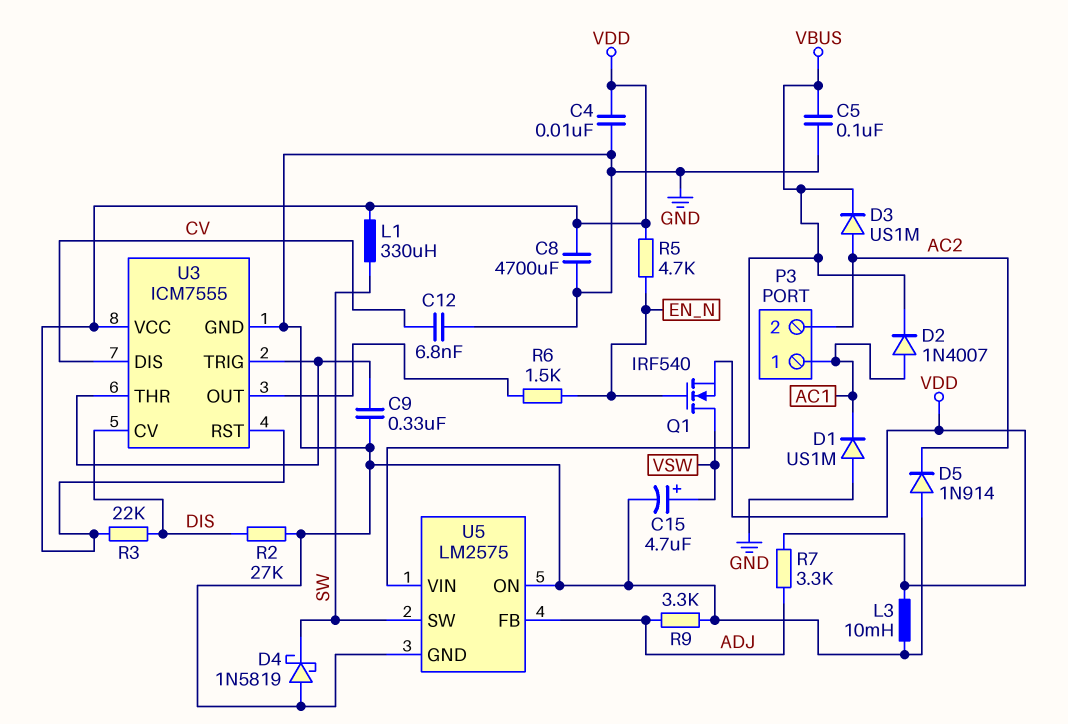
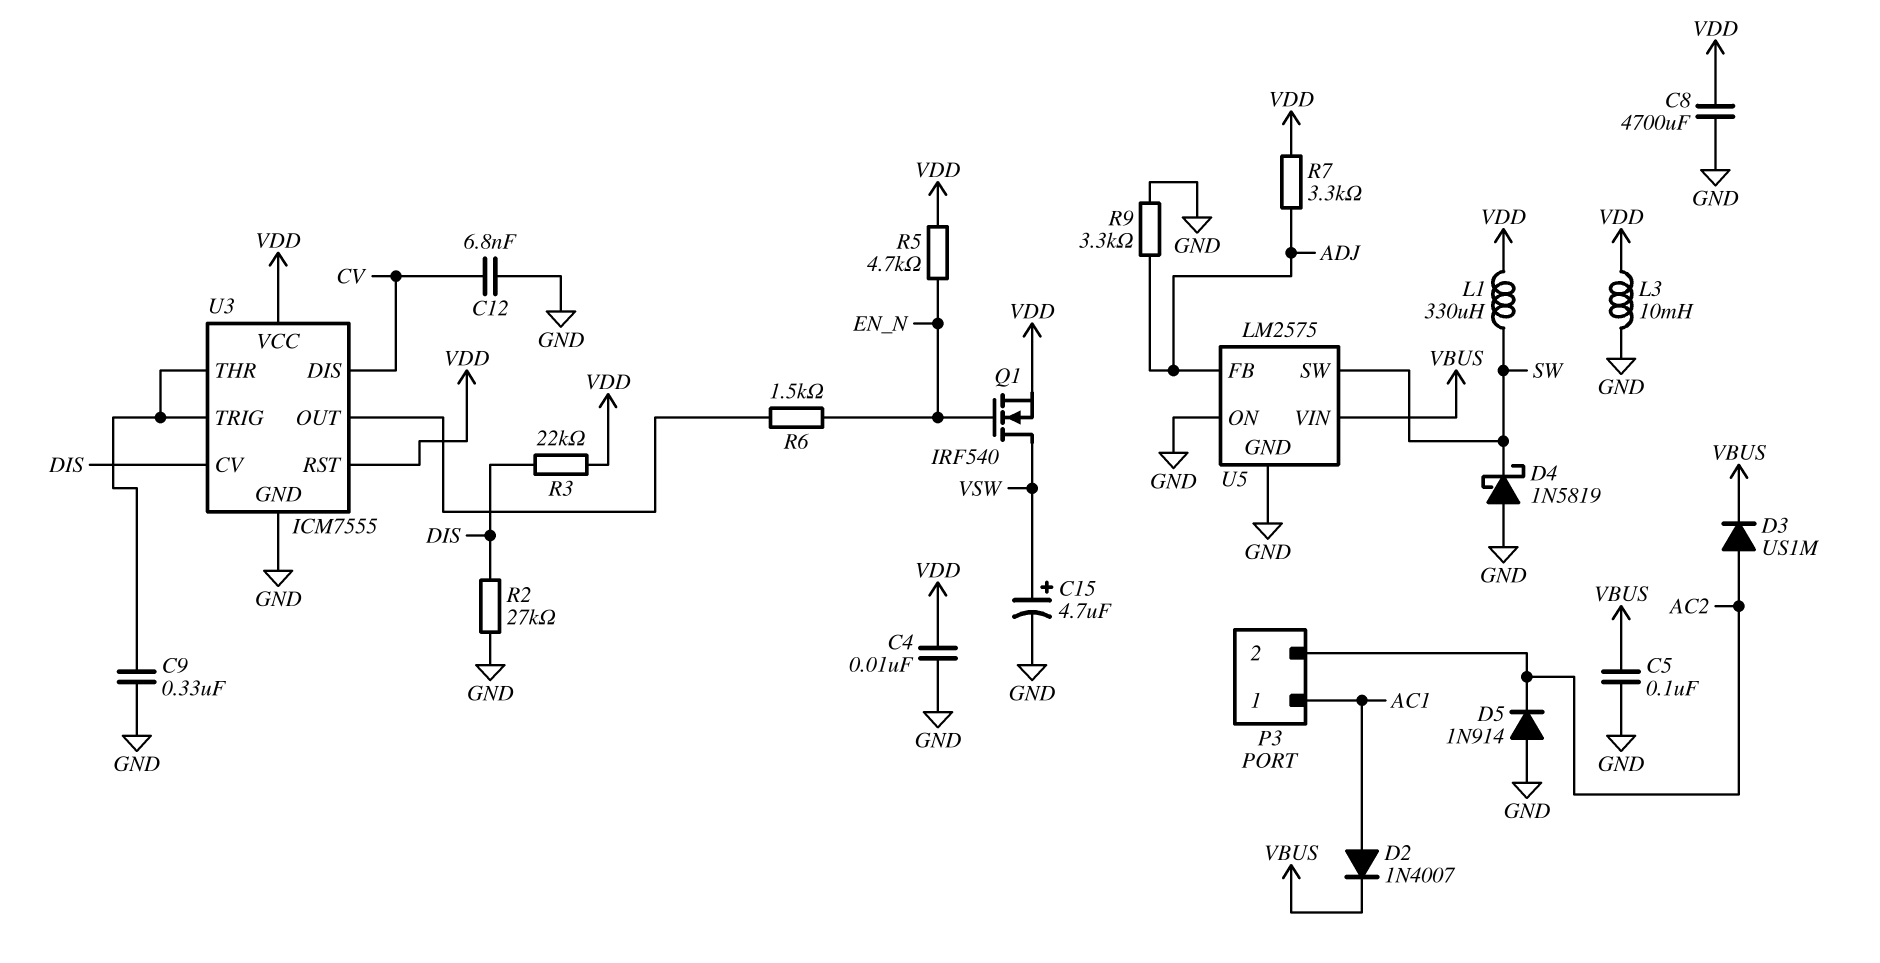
D1: diode US1M (A GND, K AC1) -> none

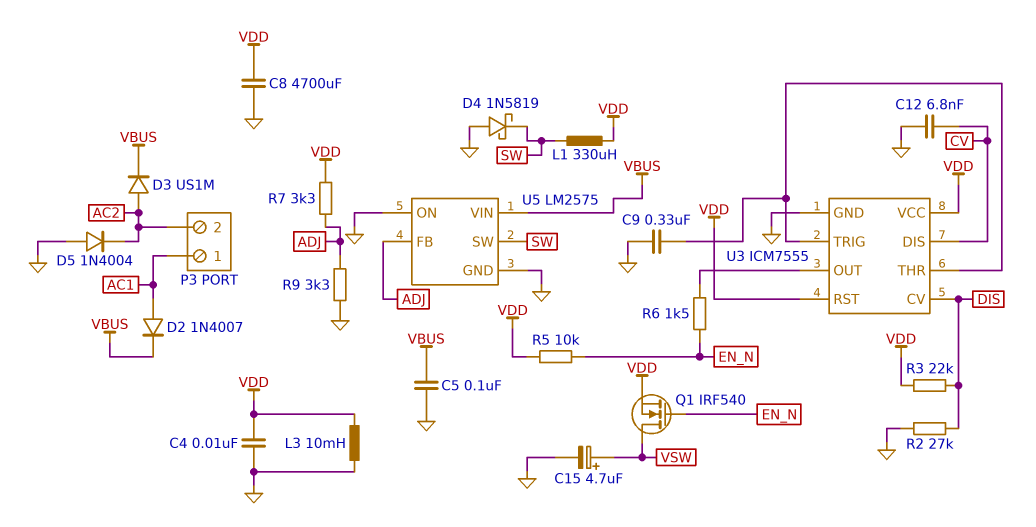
D5: diode 1N914 (A GND, K AC2) -> diode 1N4004 (A GND, K AC2)
R5: 4.7k (EN_N, VDD) -> 10k (EN_N, VDD)

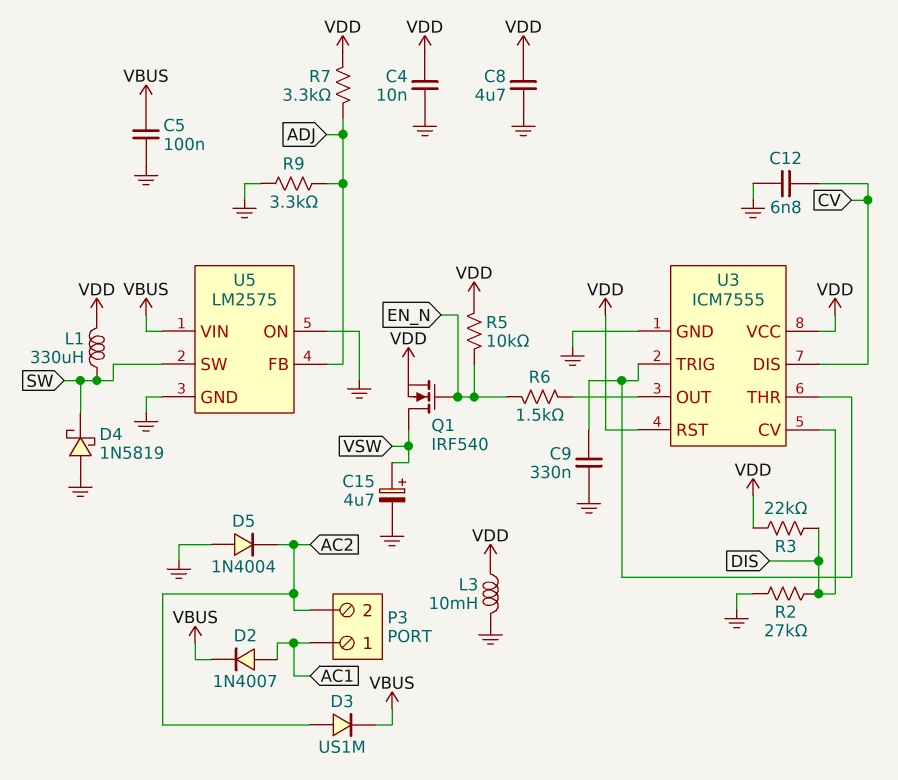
C8: 4700uF (GND, VDD) -> 4.7uF (GND, VDD)

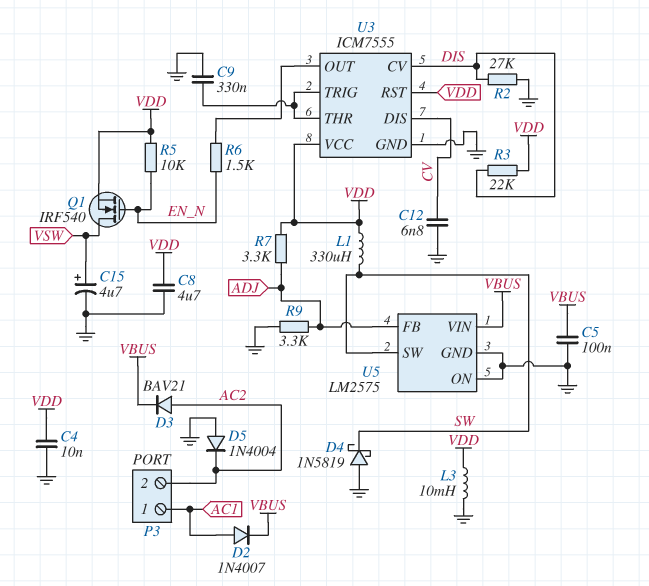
D3: diode US1M (A AC2, K VBUS) -> diode BAV21 (A AC2, K VBUS)

